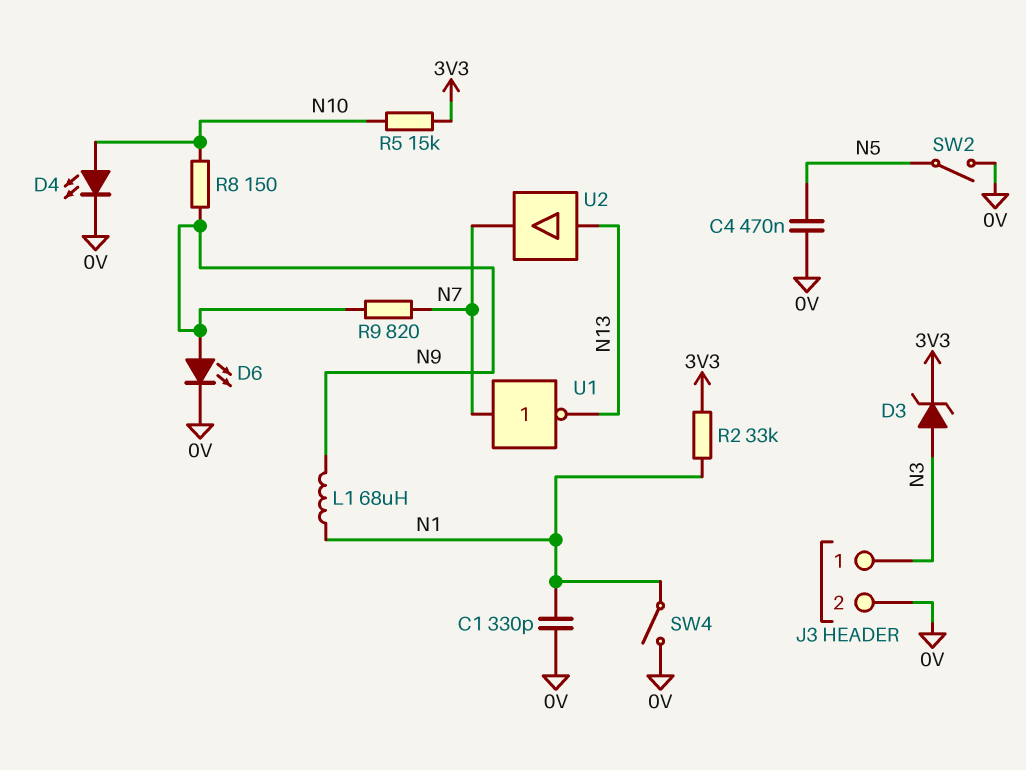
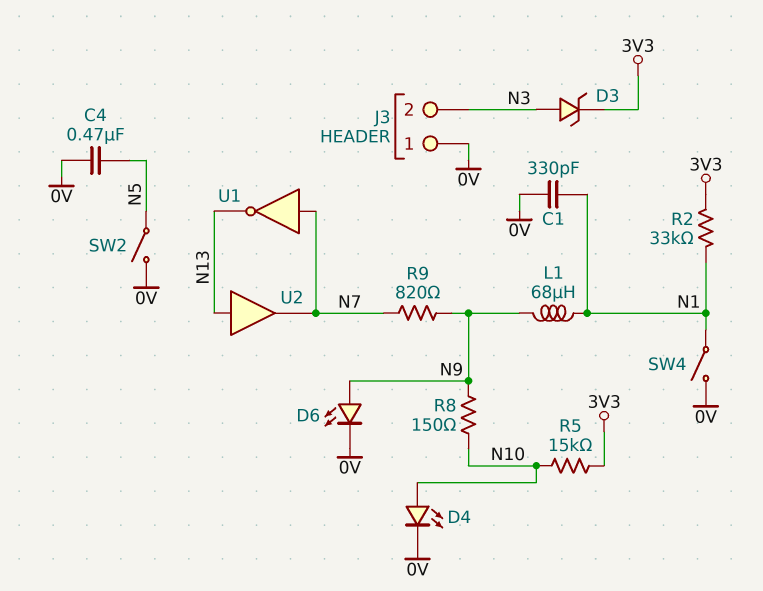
J3 pin 1: N3 -> 0V
J3 pin 2: 0V -> N3

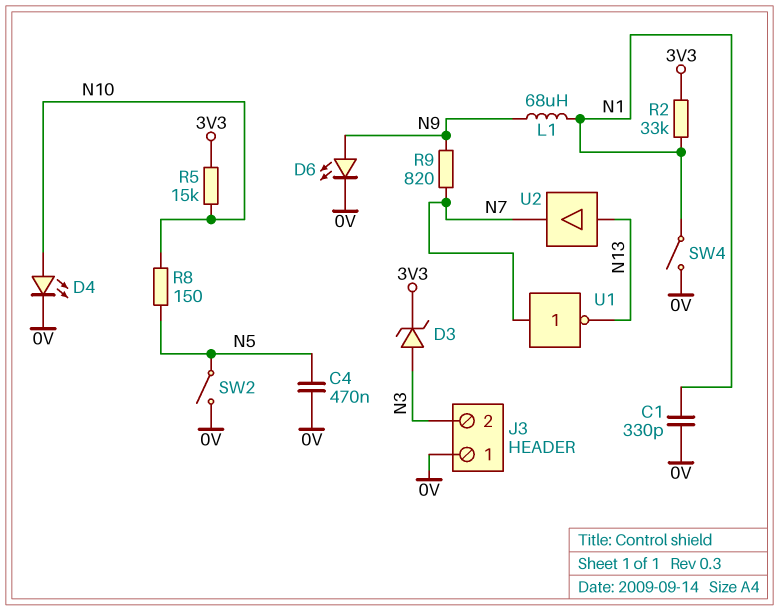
R8: 150 (N9, N10) -> 150 (N5, N10)

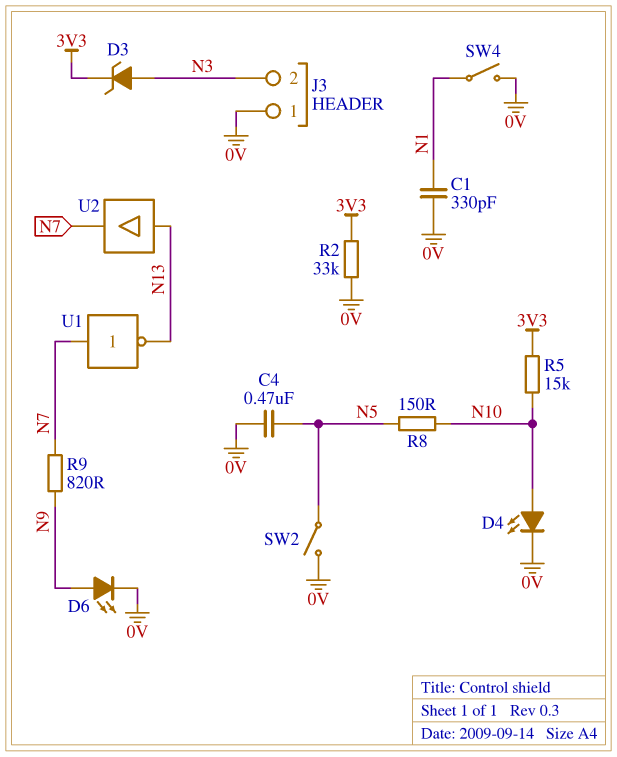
L1: 68uH (N1, N9) -> none
R2: 33k (3V3, N1) -> 33k (0V, 3V3)

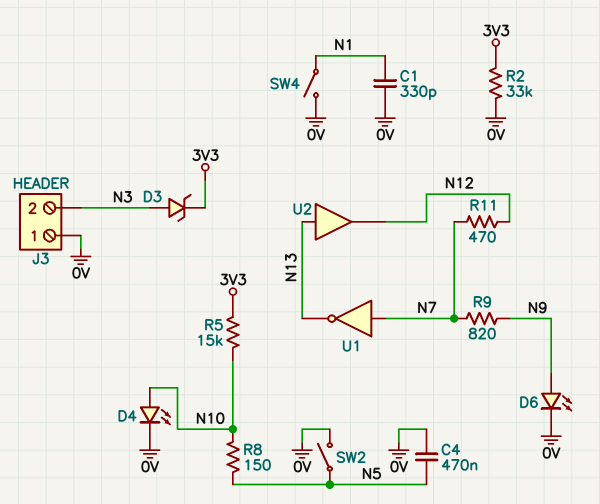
R11: none -> 470 (N7, N12)
U2: buffer (in N13, out N7) -> buffer (in N13, out N12)

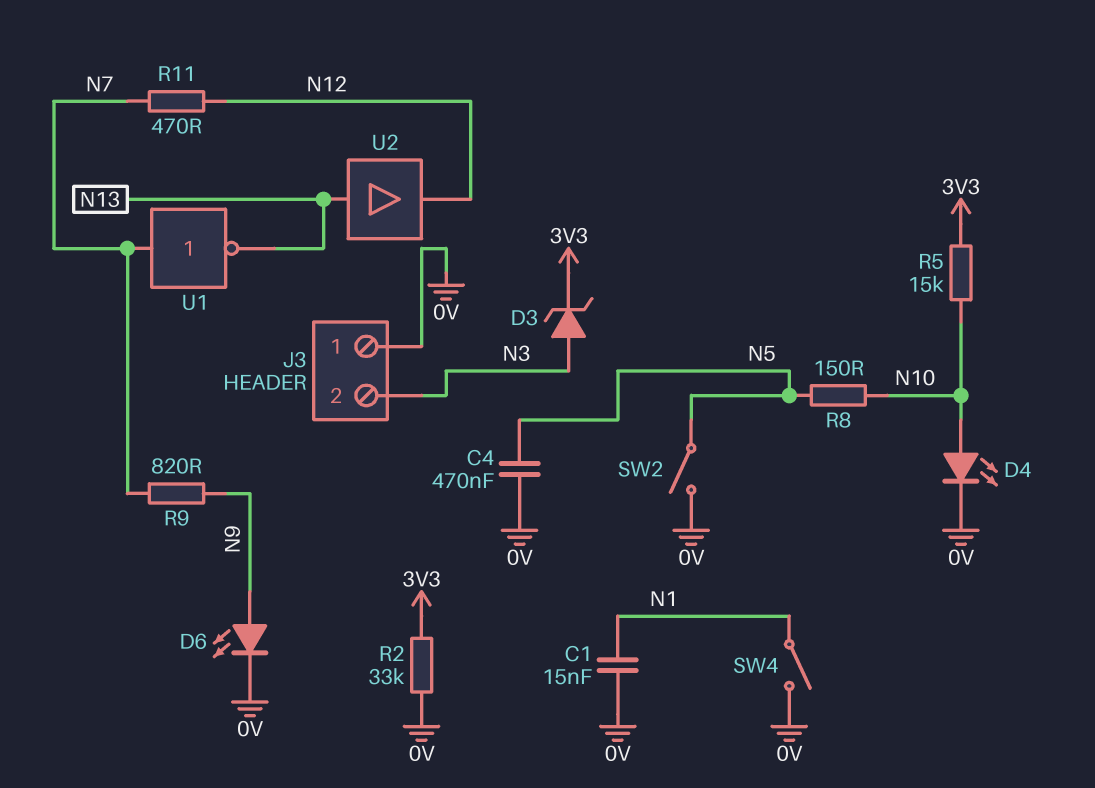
C1: 330pF (0V, N1) -> 15nF (0V, N1)

